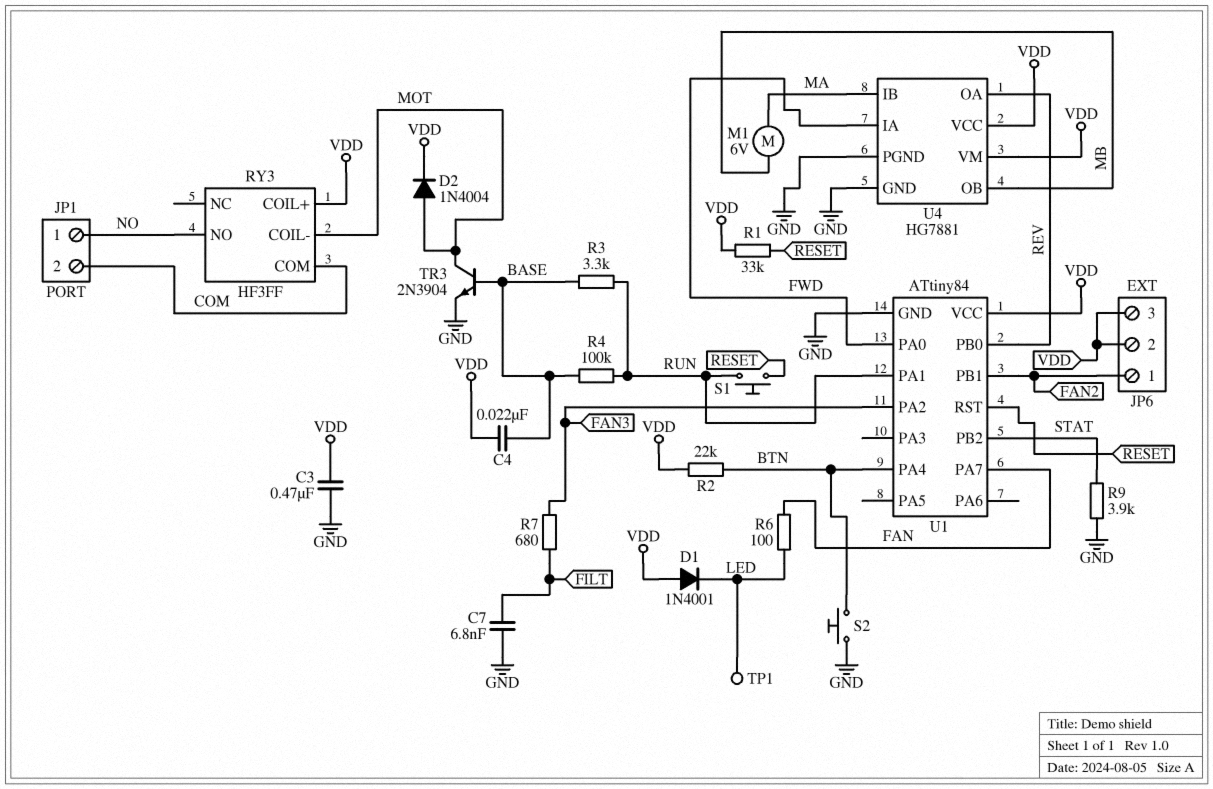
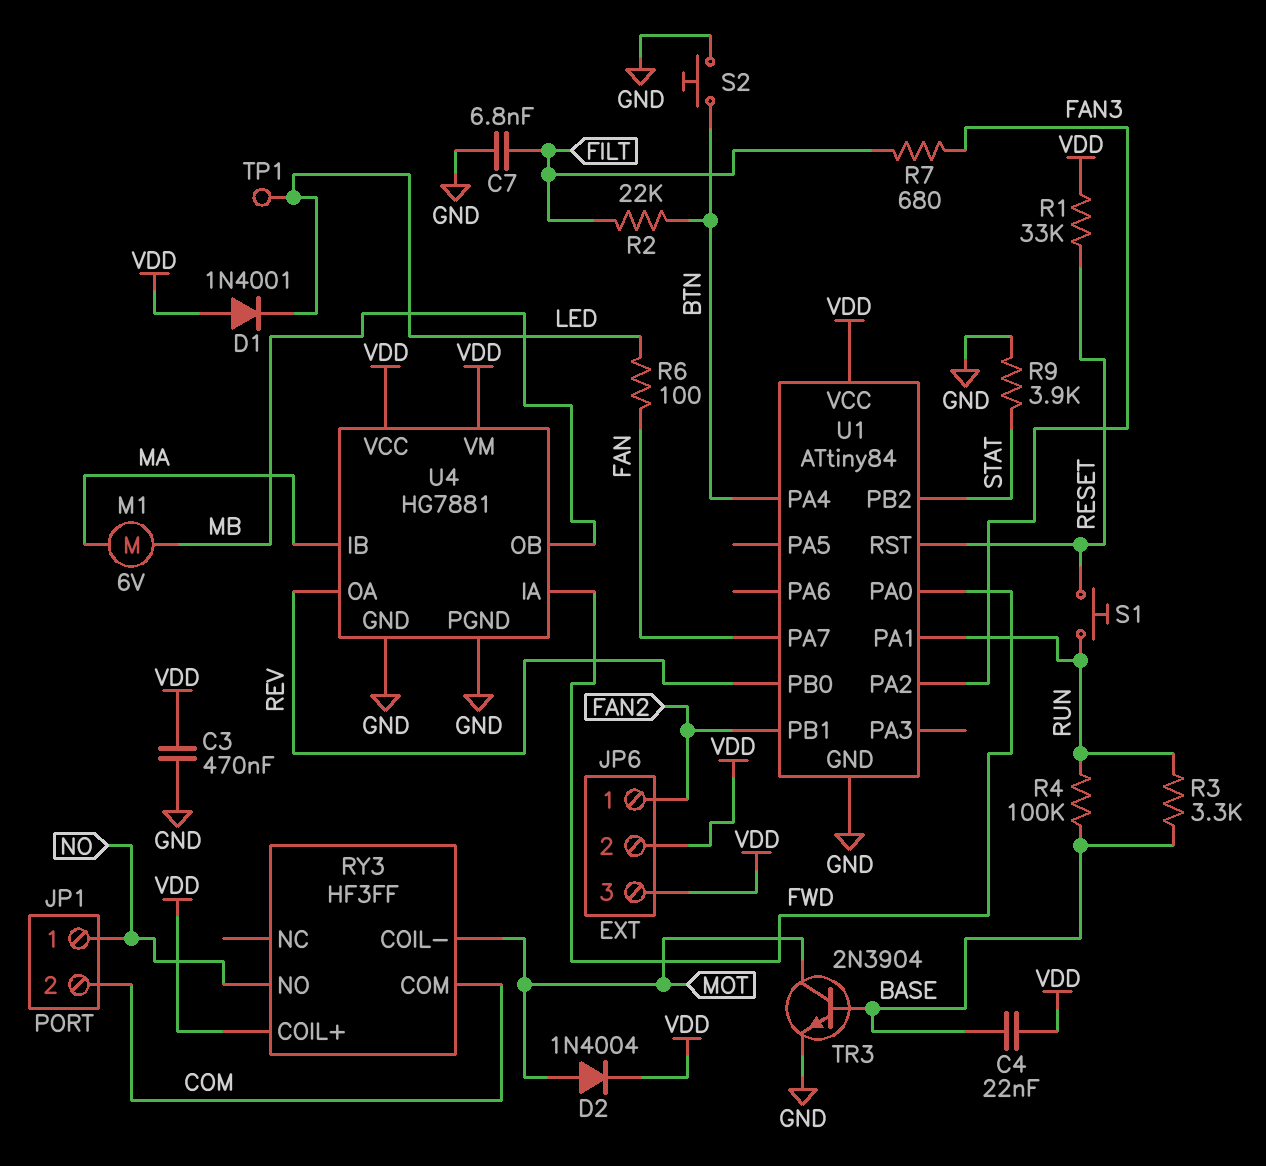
R2: 22k (BTN, VDD) -> 22k (BTN, FILT)

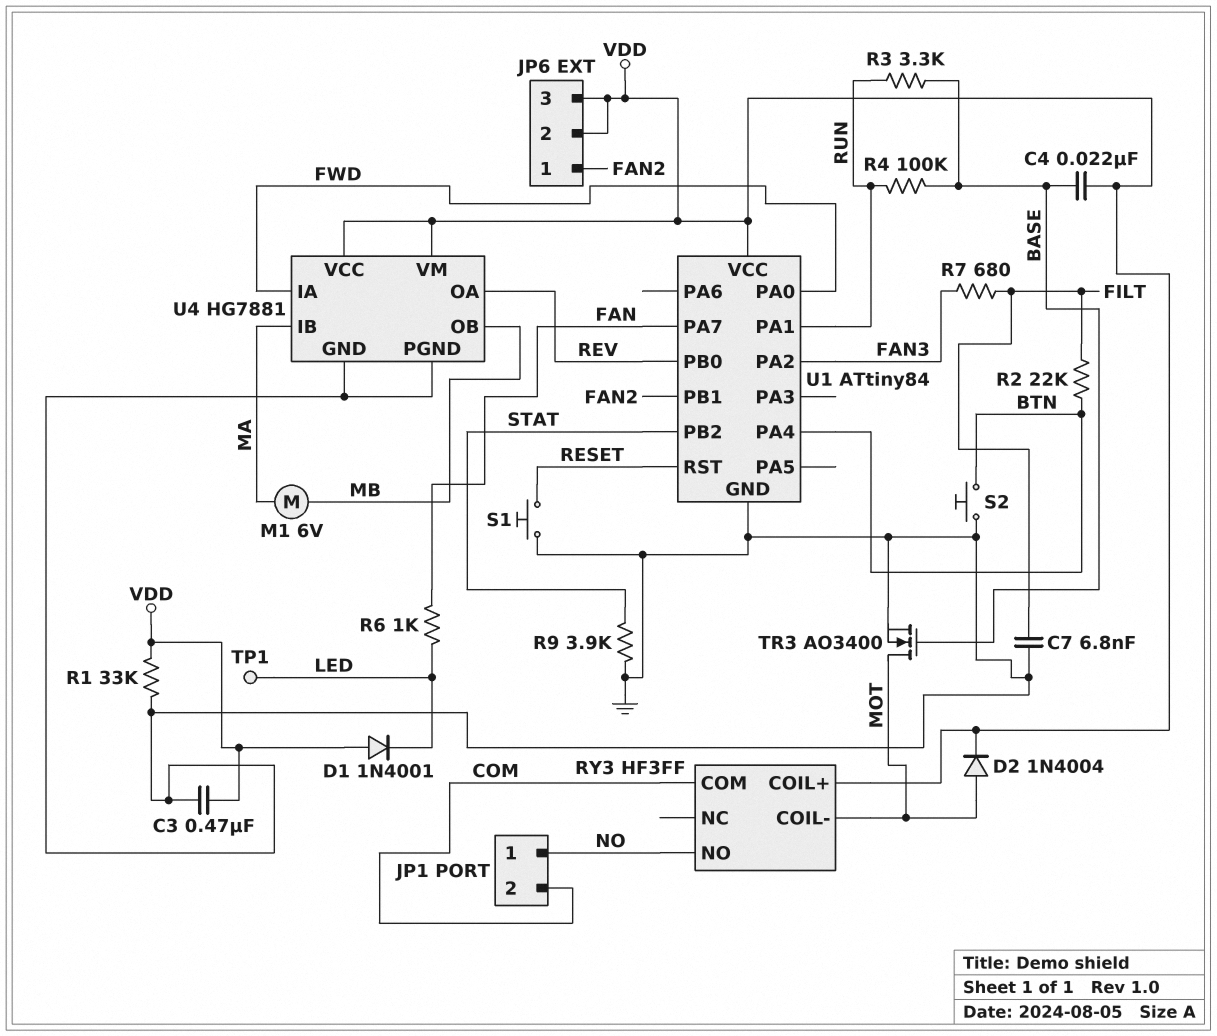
R1: 33k (RESET, VDD) -> 33k (GND, VDD)
R6: 100 (FAN, LED) -> 1k (FAN, LED)
S1: button (RESET, RUN) -> button (GND, RESET)
TR3: NPN 2N3904 (B BASE, C MOT, E GND) -> NMOS AO3400 (G BASE, D MOT, S GND)

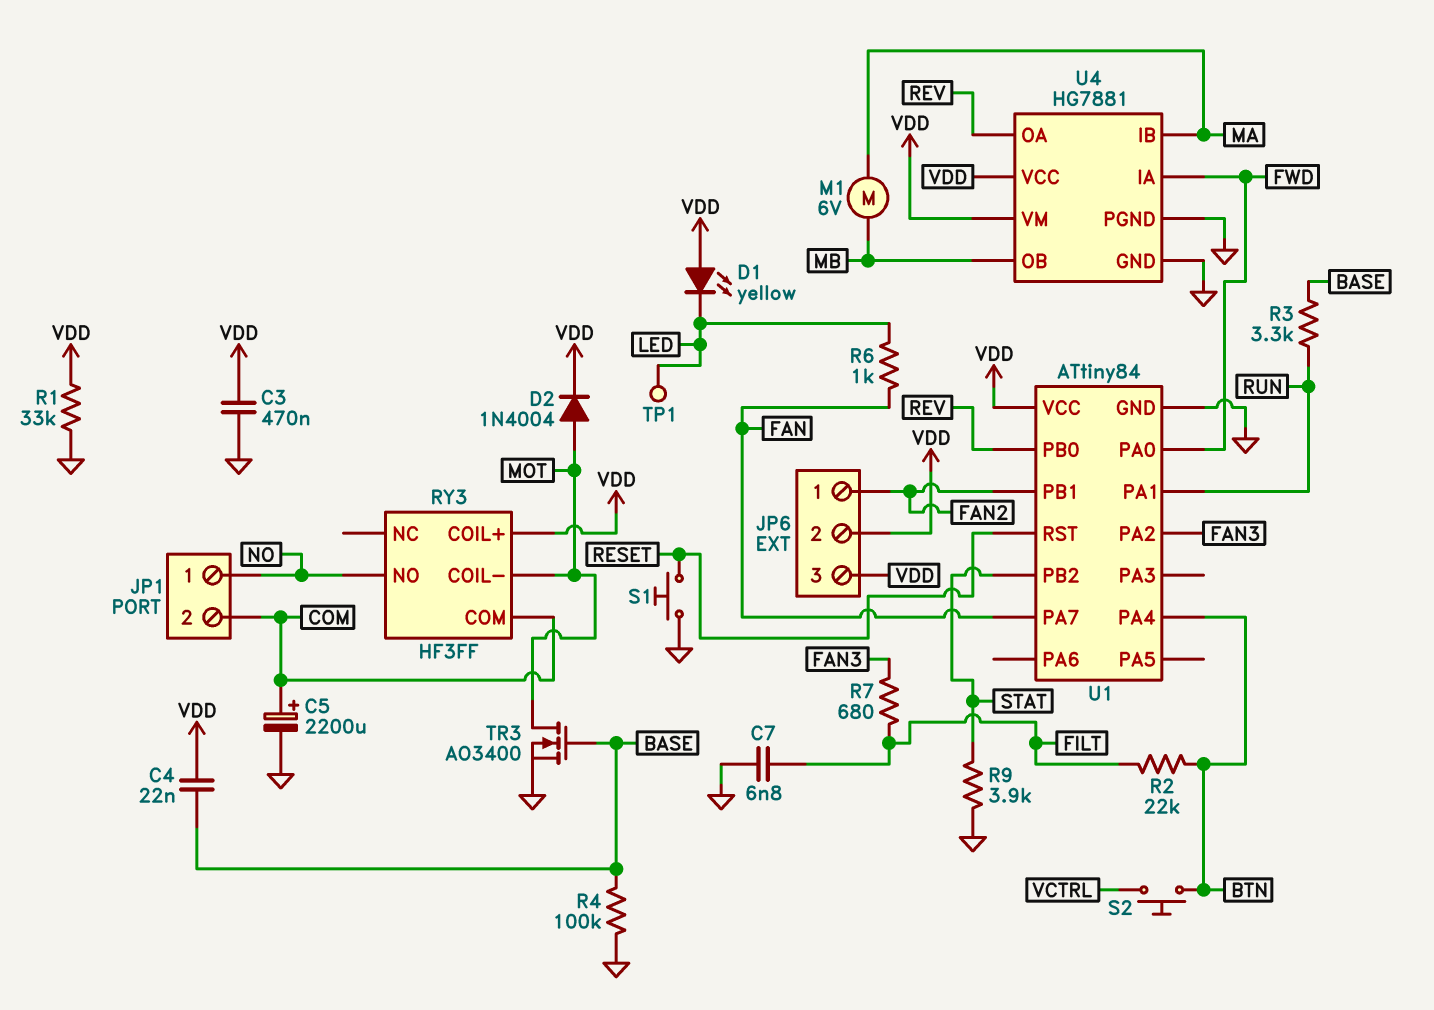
C5: none -> 2200uF (plus COM, minus GND)
D1: diode 1N4001 (A VDD, K LED) -> LED yellow (A VDD, K LED)
R4: 100k (BASE, RUN) -> 100k (BASE, GND)
S2: button (BTN, GND) -> button (BTN, VCTRL)

